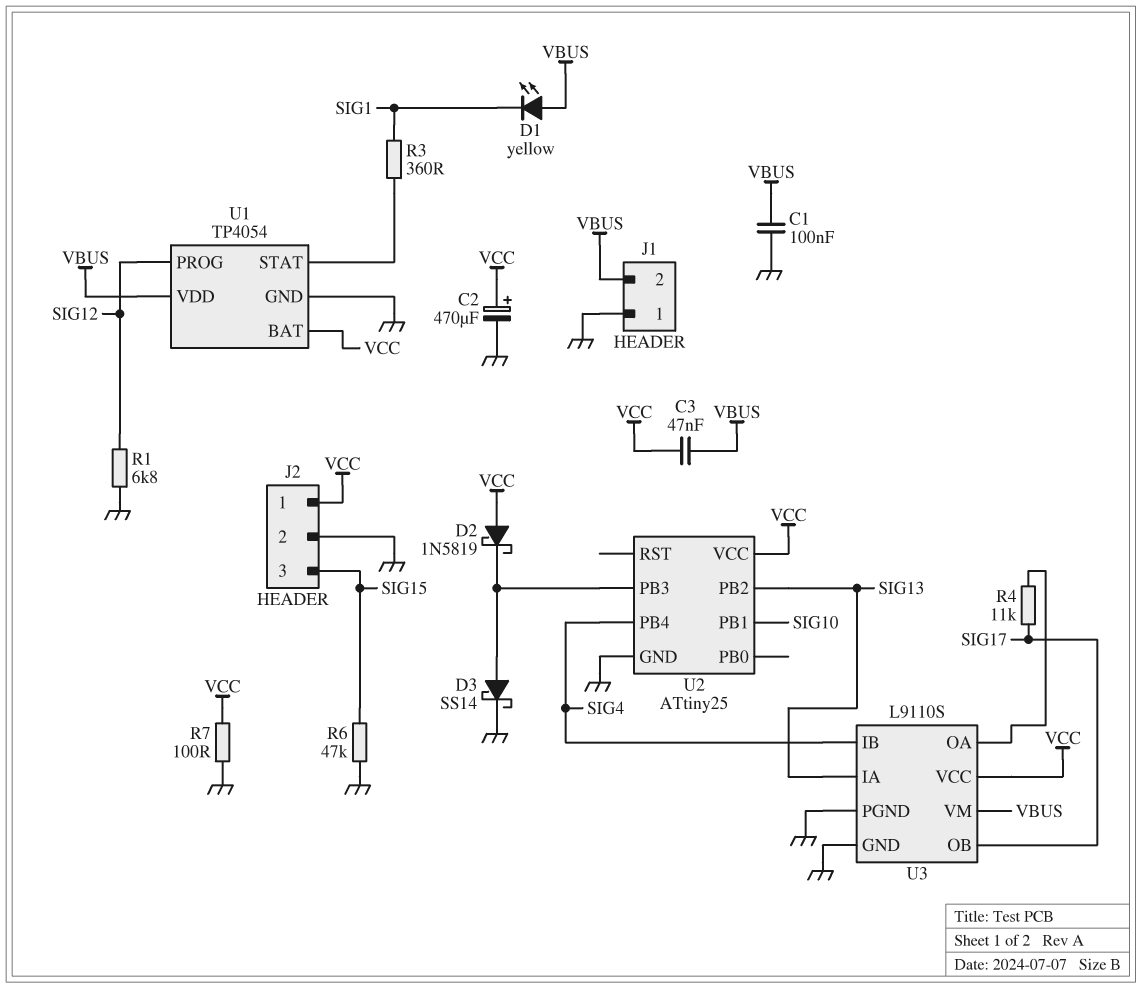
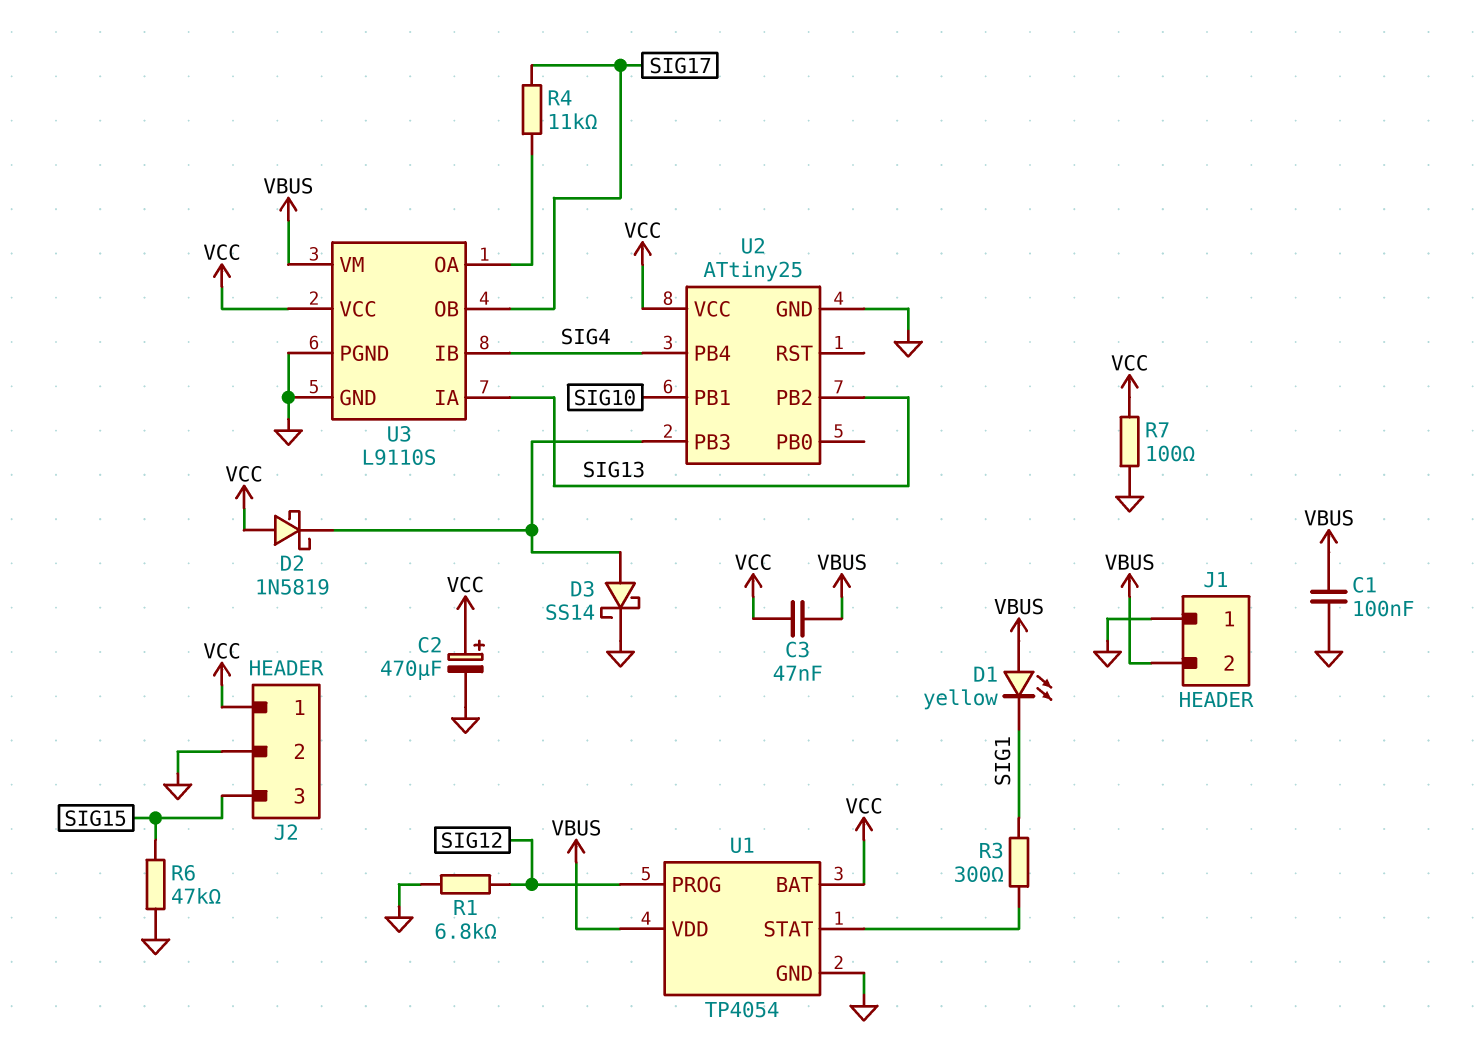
R3: 360 (SIG1, U1/STAT) -> 300 (SIG1, U1/STAT)

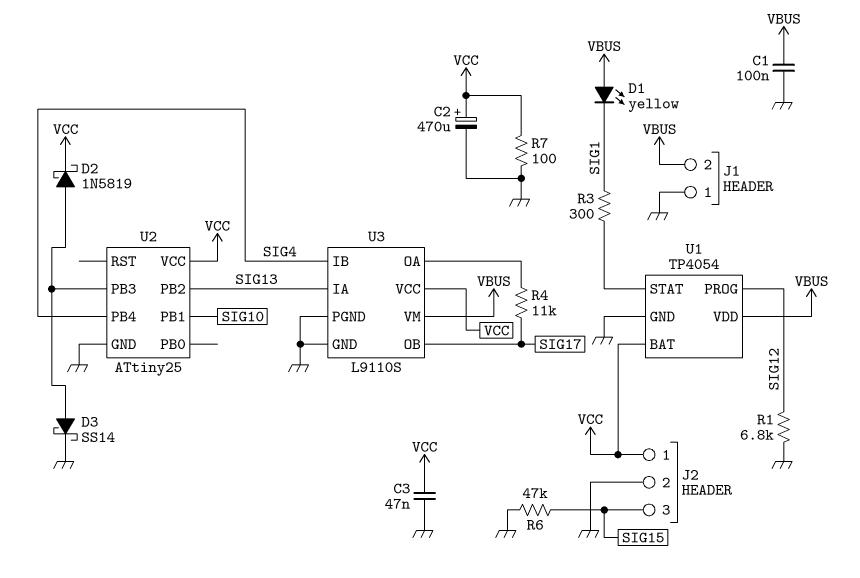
C3: 47nF (VBUS, VCC) -> 47nF (GND, VCC)
D2: schottky 1N5819 (A VCC, K U2/PB3) -> schottky 1N5819 (A U2/PB3, K VCC)

